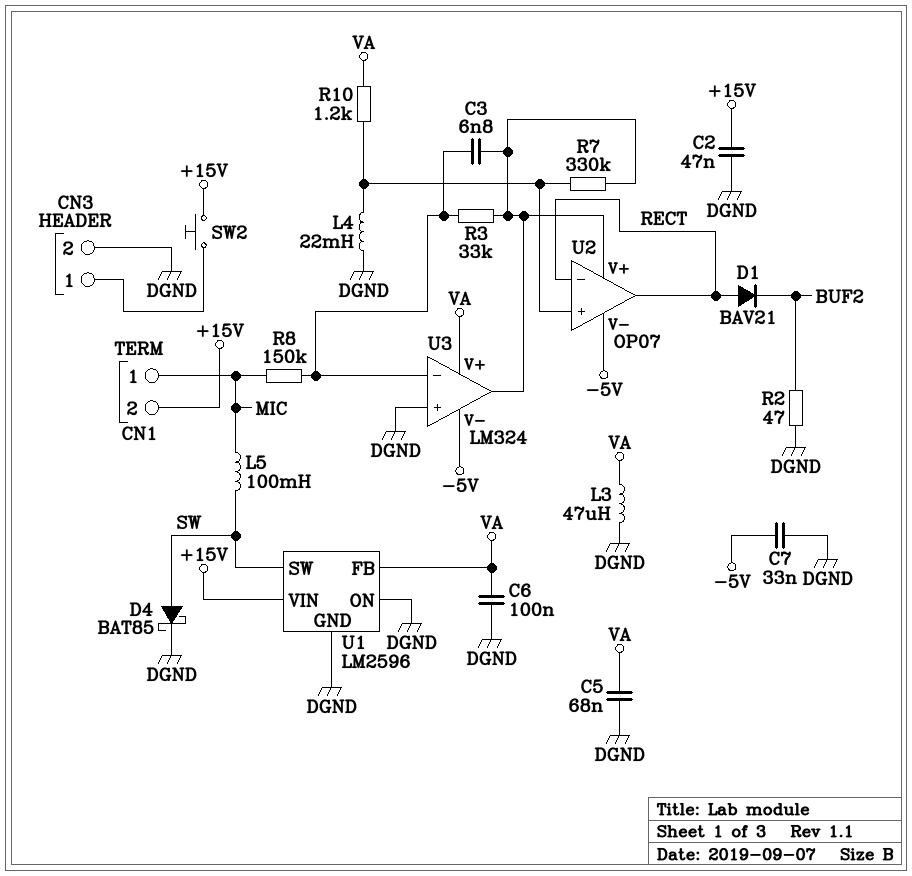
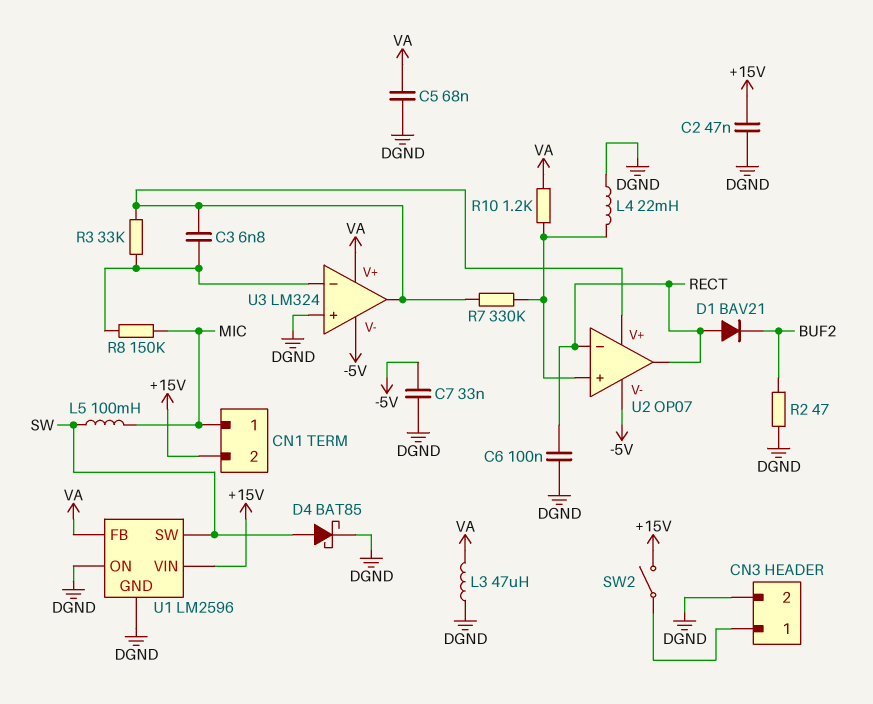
C6: 100nF (DGND, VA) -> 100nF (DGND, RECT)
SW2: button (+15V, CN3/1) -> switch (+15V, CN3/1)

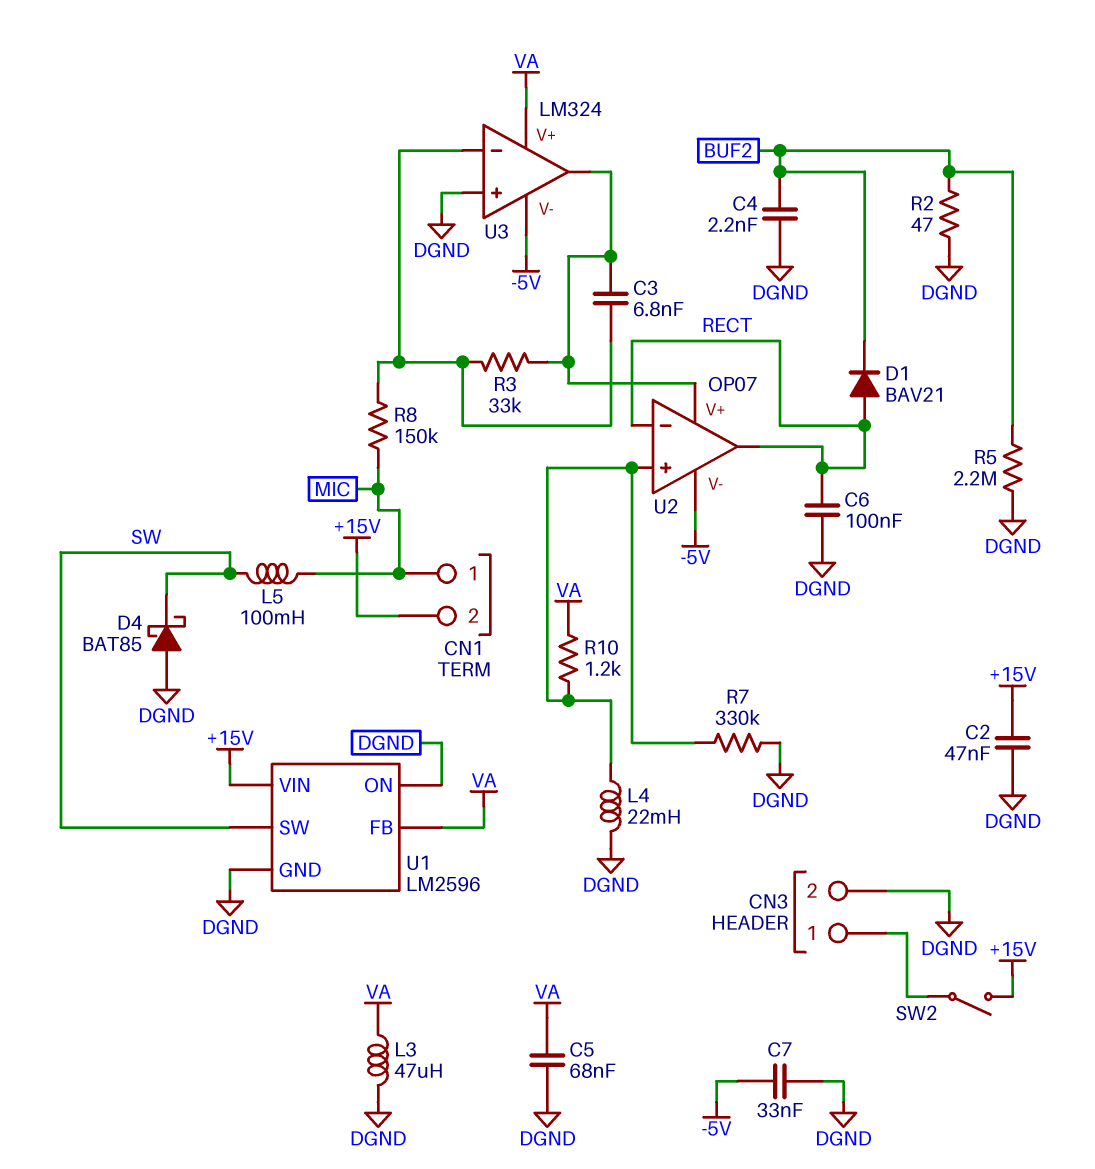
C4: none -> 2.2nF (BUF2, DGND)
D4: schottky BAT85 (A SW, K DGND) -> schottky BAT85 (A DGND, K SW)
R5: none -> 2.2M (BUF2, DGND)
R7: 330k (U2/V+, U2/in+) -> 330k (DGND, U2/in+)

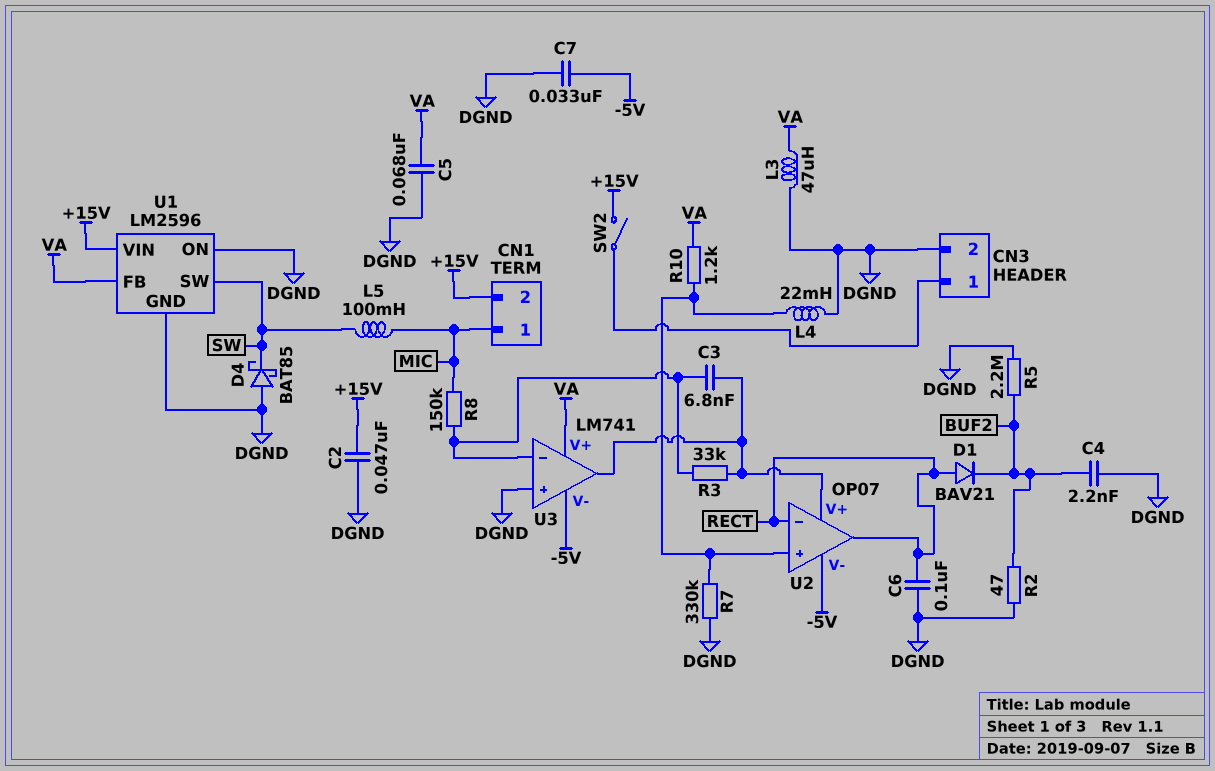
U3: LM324 -> LM741

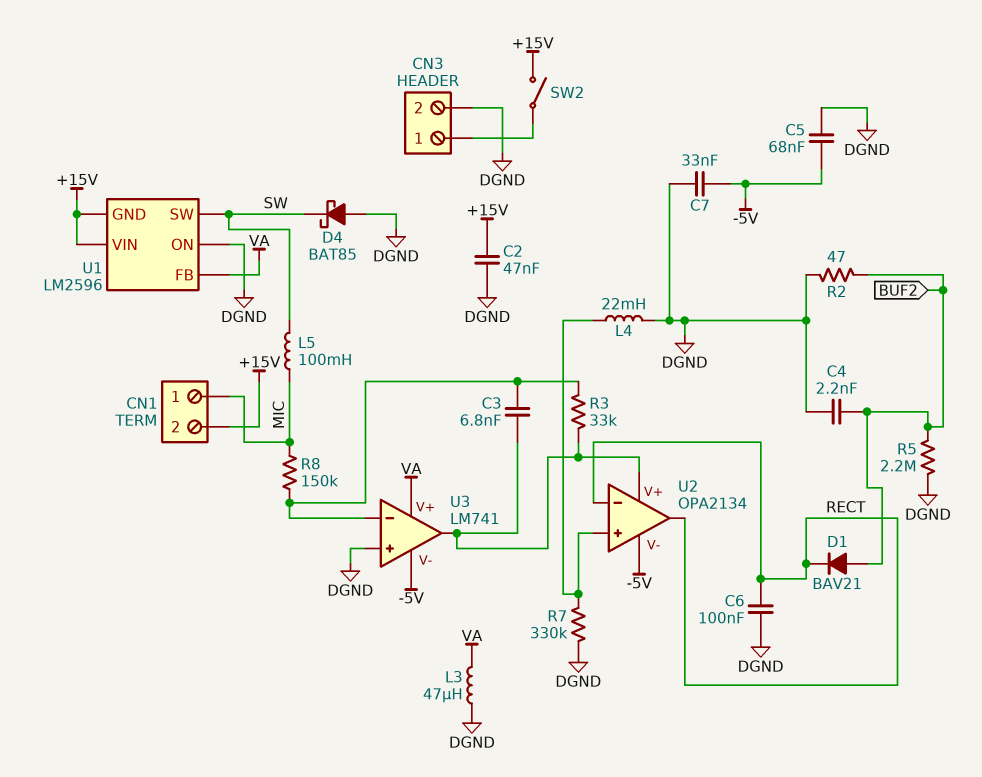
C5: 68nF (DGND, VA) -> 68nF (-5V, DGND)
D1: diode BAV21 (A RECT, K BUF2) -> diode BAV21 (A BUF2, K RECT)
R10: 1.2k (U2/in+, VA) -> none
U1 pin GND: DGND -> +15V
U2: OP07 -> OPA2134

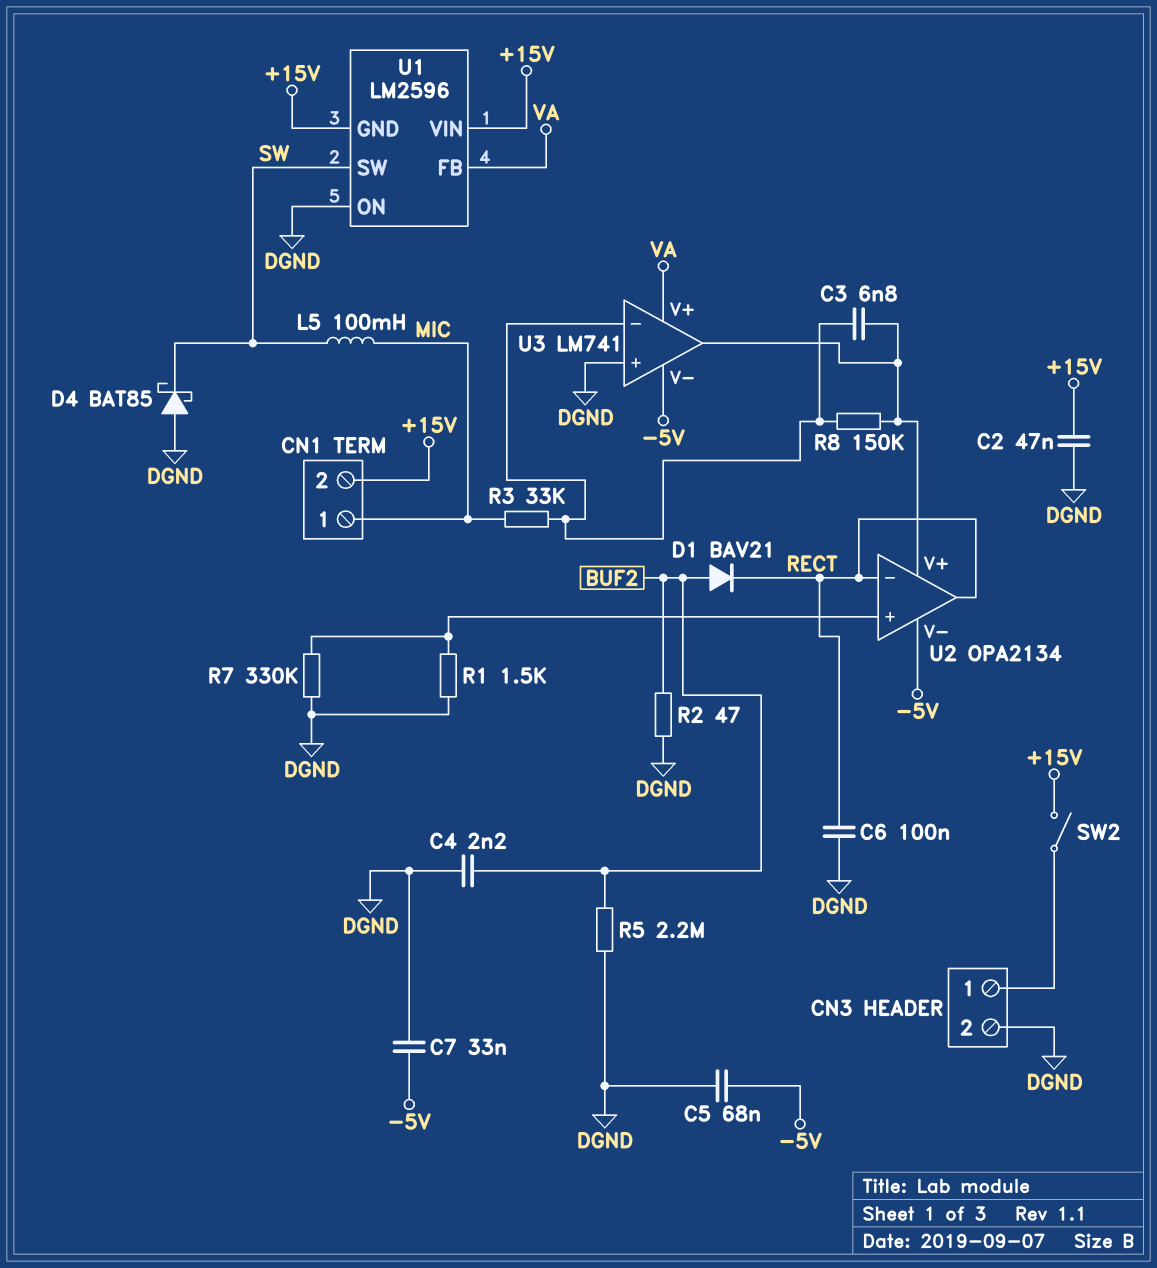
L3: 47uH (DGND, VA) -> none
L4: 22mH (DGND, U2/in+) -> none
R1: none -> 1.5k (DGND, U2/in+)
R3: 33k (U2/V+, U3/in-) -> 33k (MIC, U3/in-)
R8: 150k (MIC, U3/in-) -> 150k (U2/V+, U3/in-)

